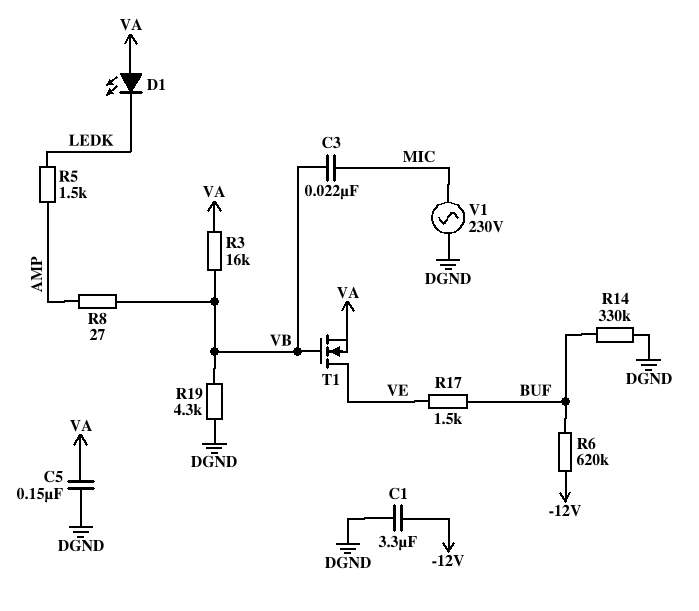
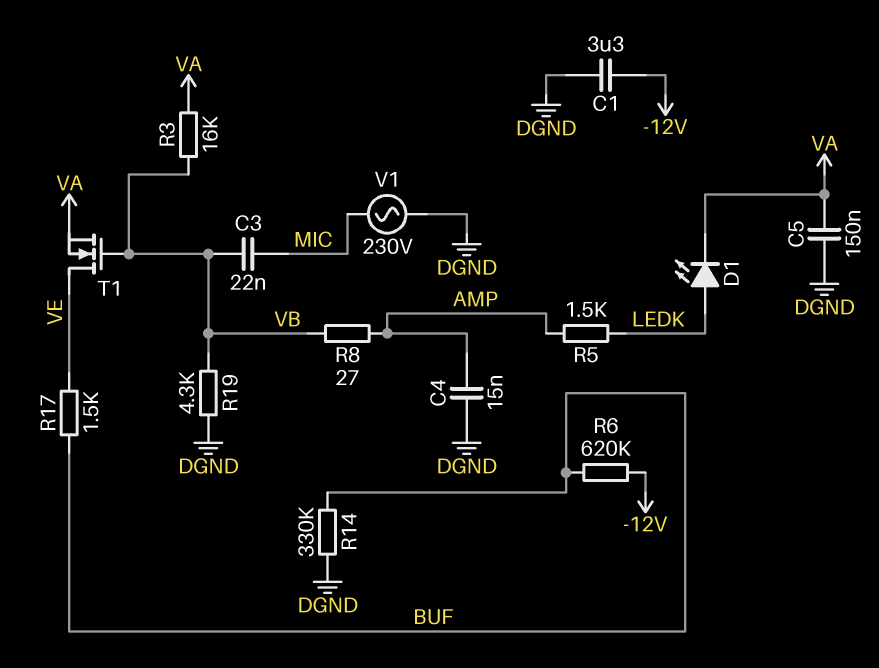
C4: none -> 15nF (AMP, DGND)
D1: LED (A VA, K LEDK) -> LED (A LEDK, K VA)

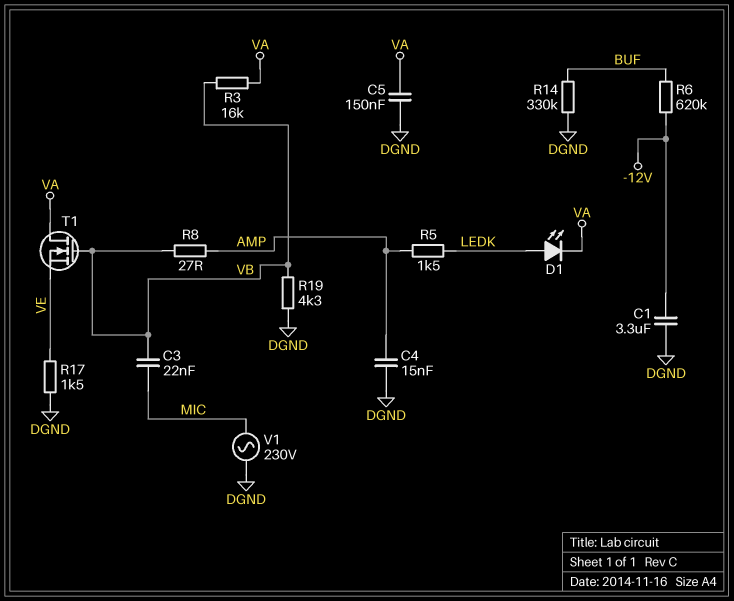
R17: 1.5k (BUF, VE) -> 1.5k (DGND, VE)
T1: NMOS (G VB, D VE, S VA) -> NMOS (G VB, D VA, S VE)

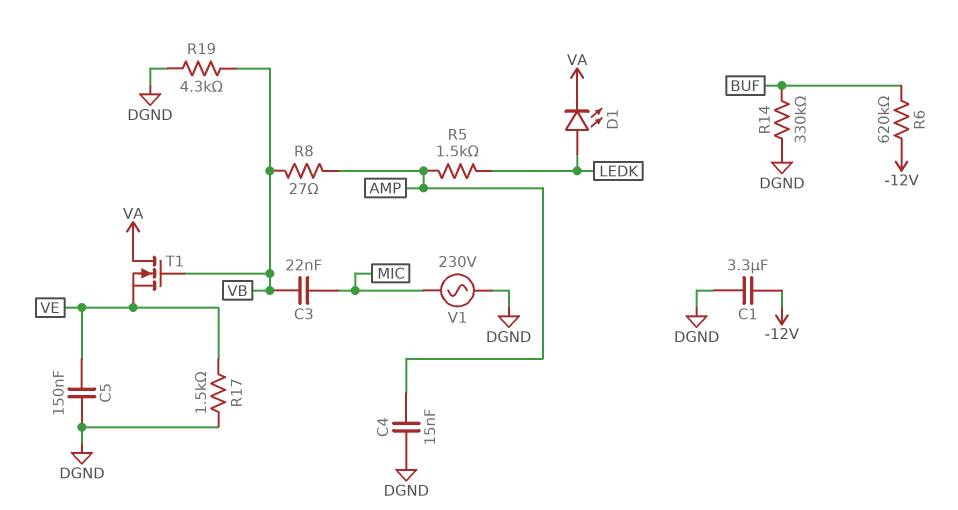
C5: 150nF (DGND, VA) -> 150nF (DGND, VE)
R3: 16k (VA, VB) -> none

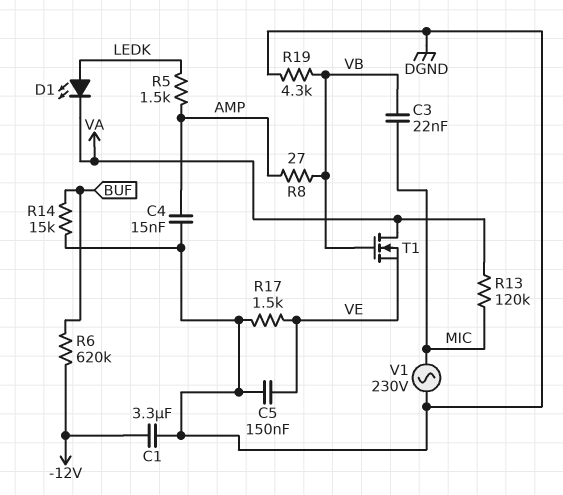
R13: none -> 120k (MIC, VA)
R14: 330k (BUF, DGND) -> 15k (BUF, DGND)

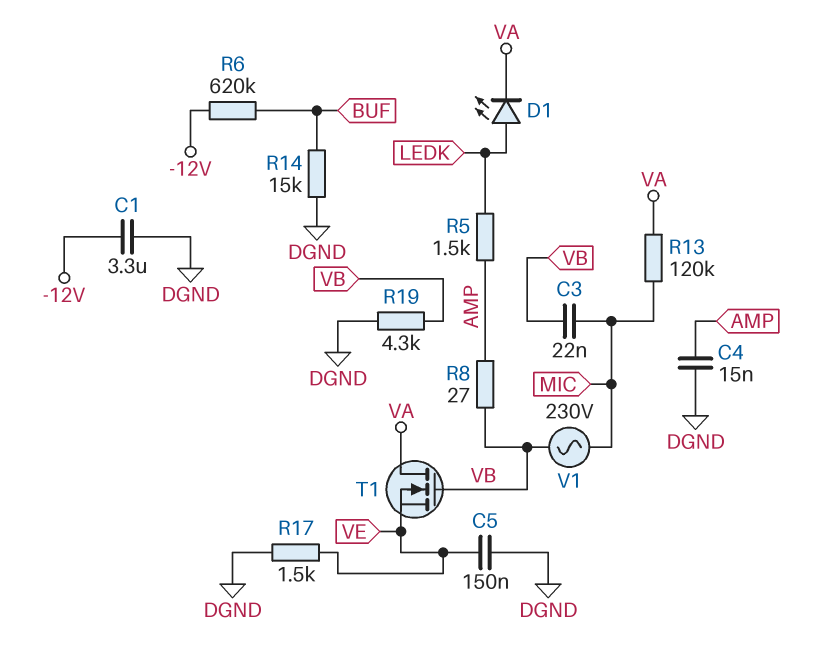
V1: AC 230V (DGND, MIC) -> AC 230V (MIC, VB)

